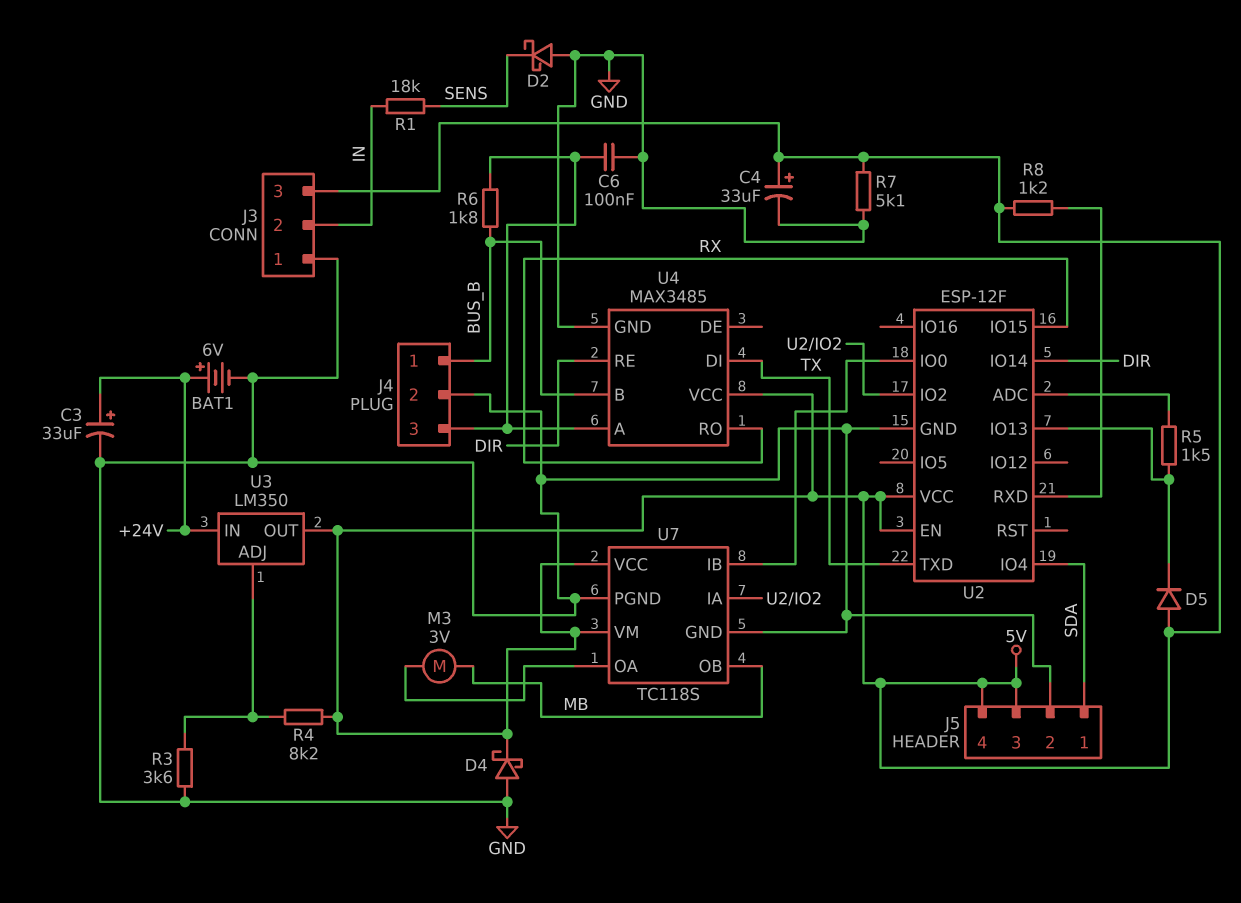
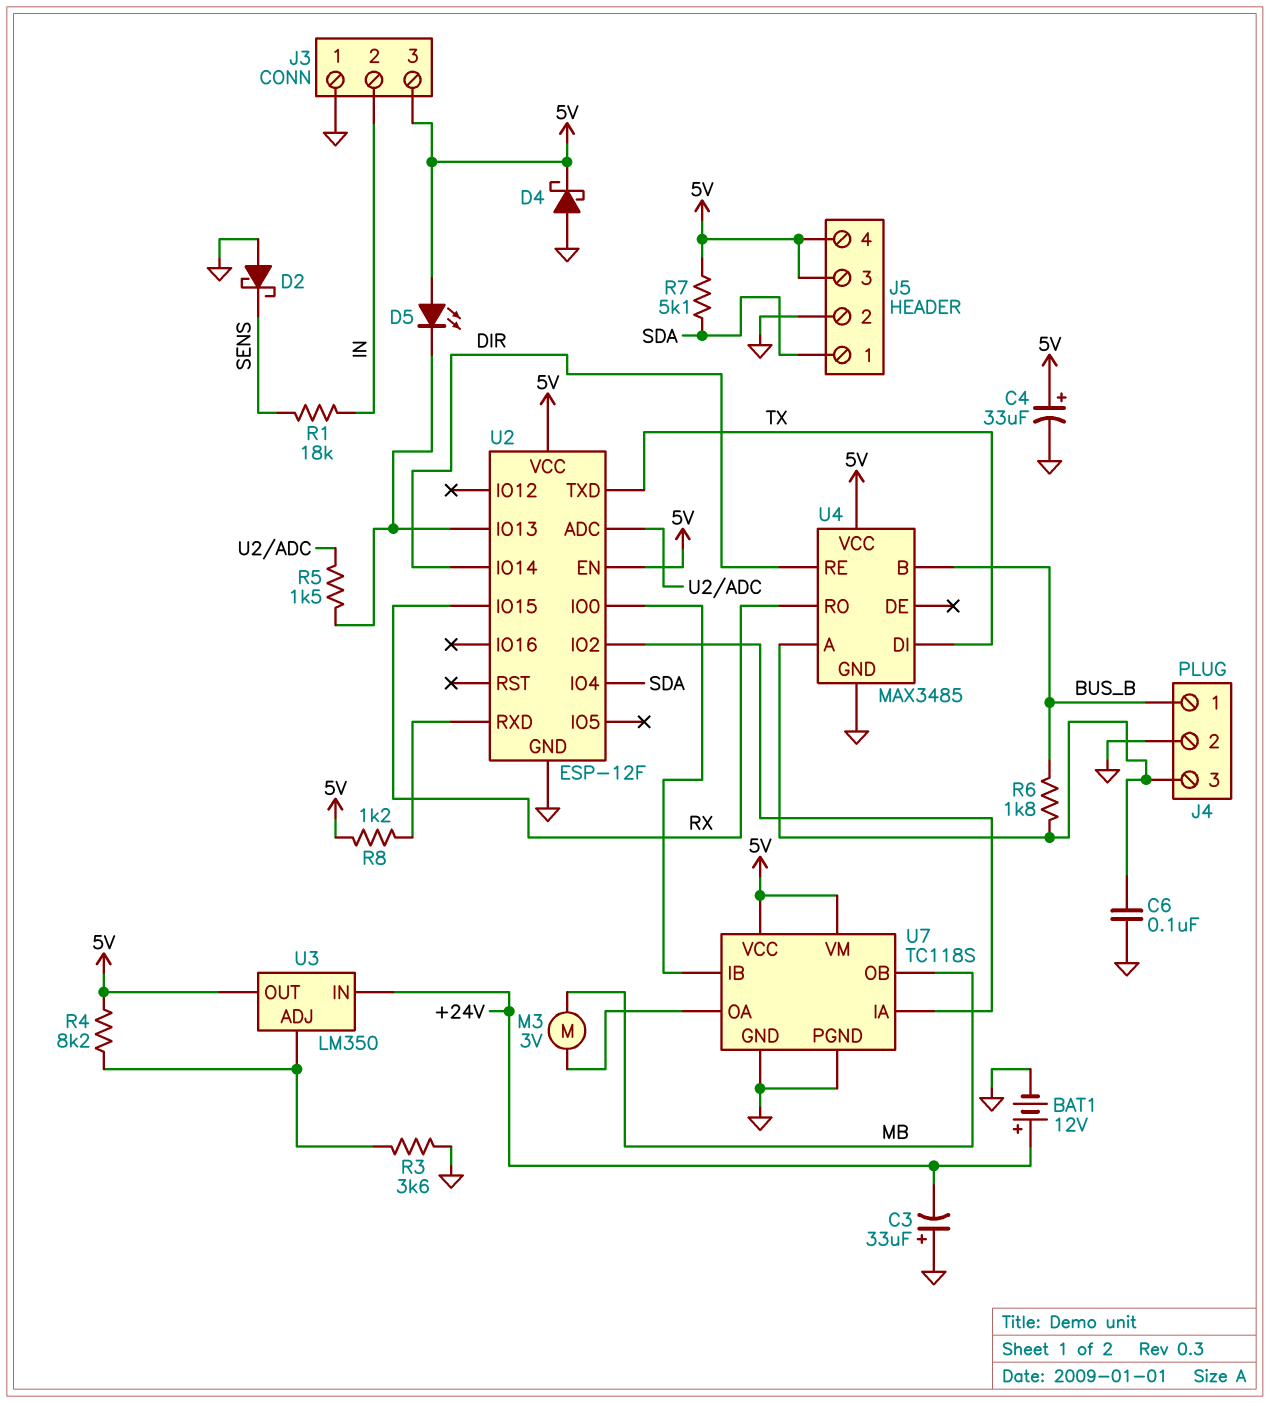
BAT1: 6V (plus +24V, minus GND) -> 12V (plus +24V, minus GND)
C3: 33uF (plus +24V, minus GND) -> 33uF (plus GND, minus +24V)
D5: diode (A 5V, K U2/IO13) -> LED (A 5V, K U2/IO13)
R7: 5.1k (5V, GND) -> 5.1k (5V, SDA)

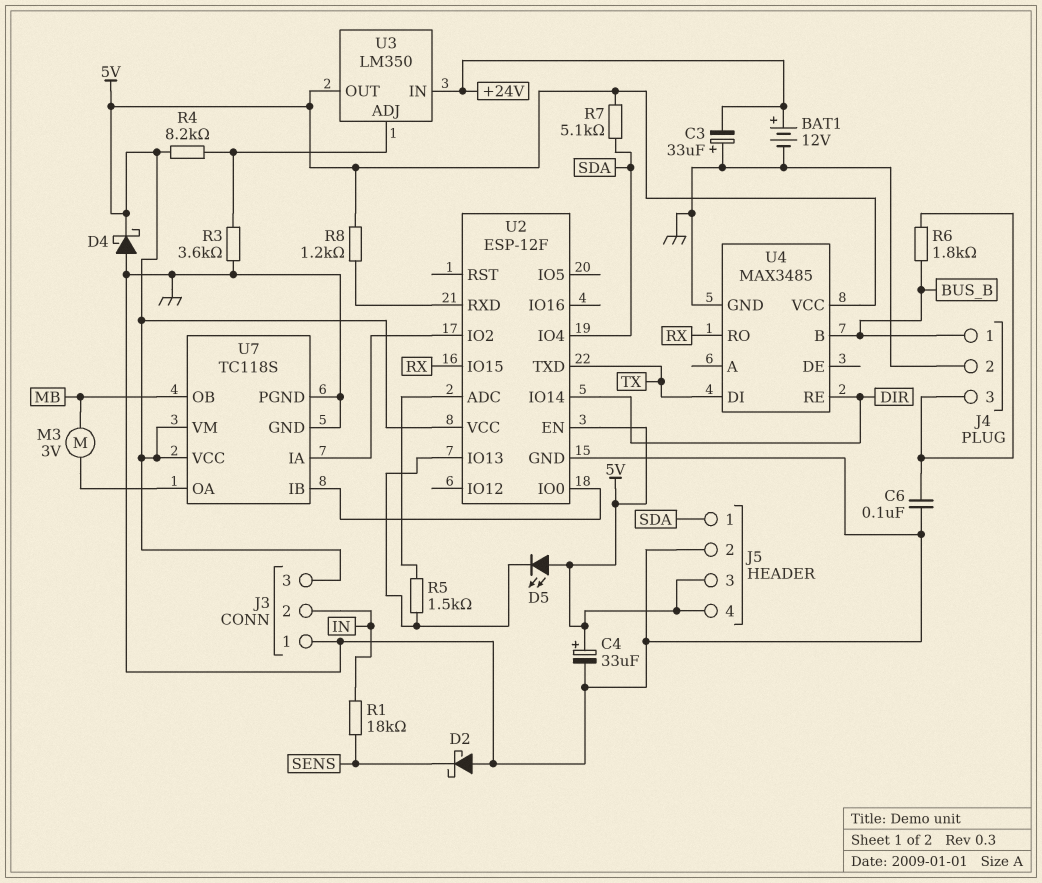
U4 pin A: J4/3 -> none

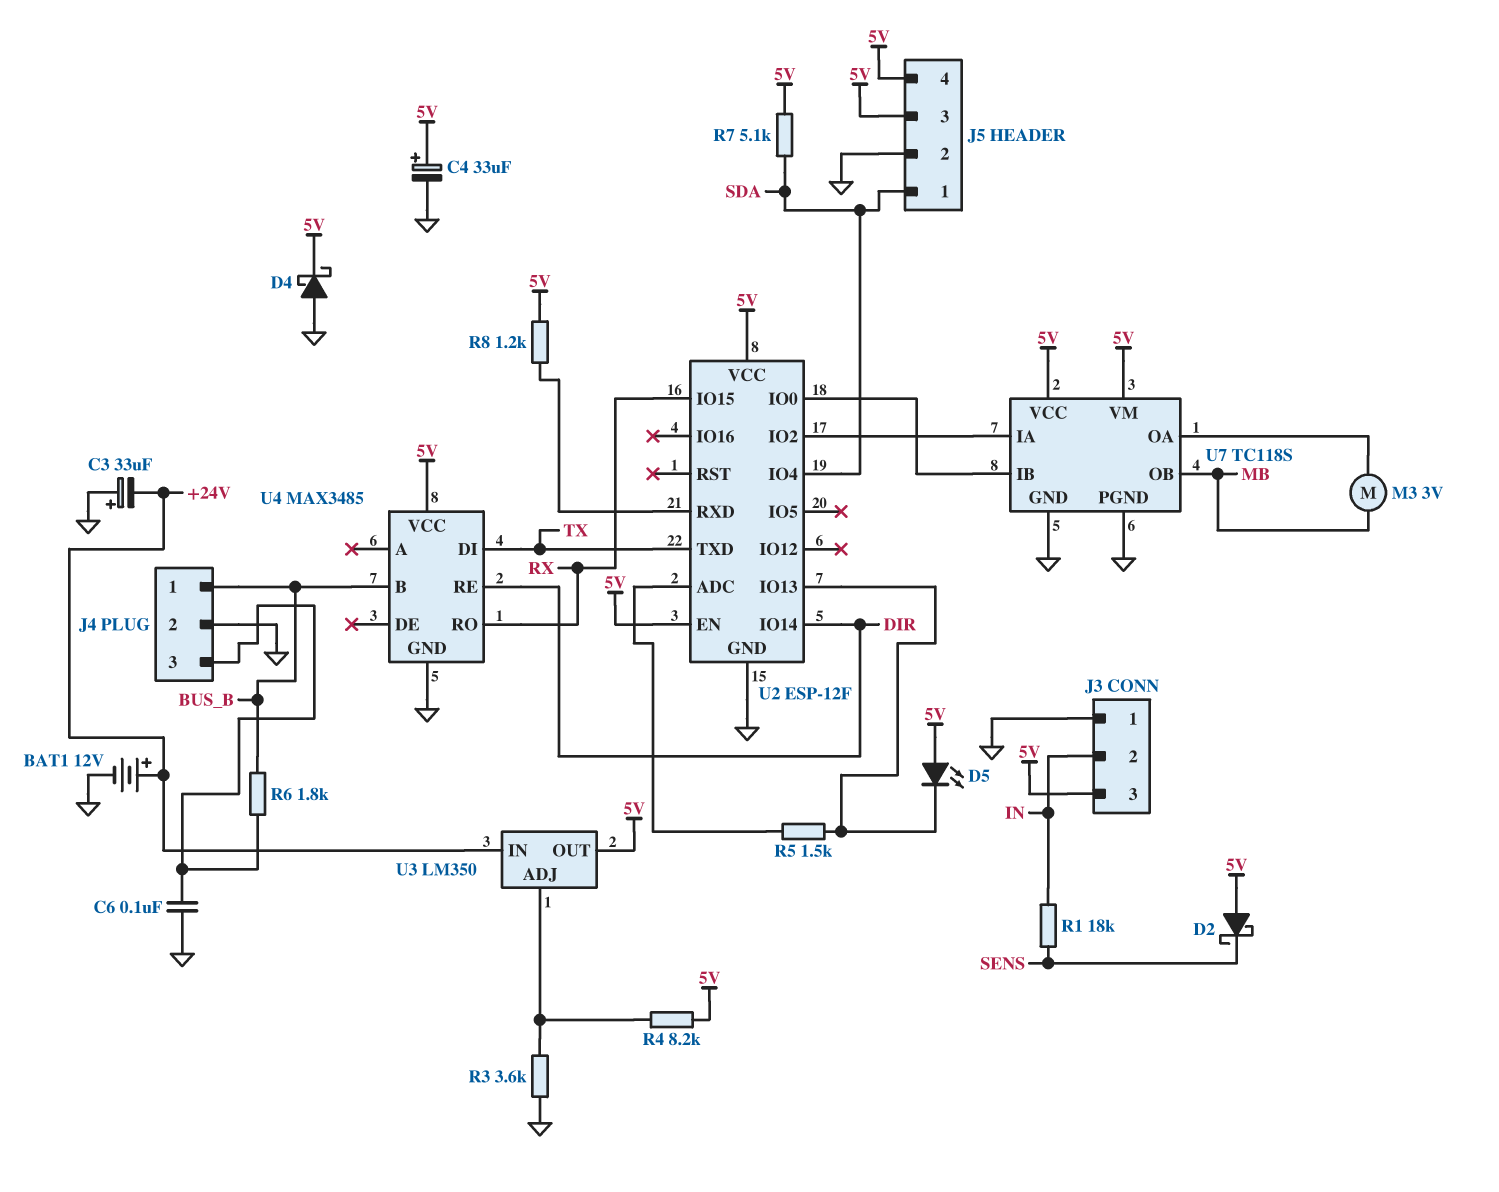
D2: schottky (A GND, K SENS) -> schottky (A 5V, K SENS)

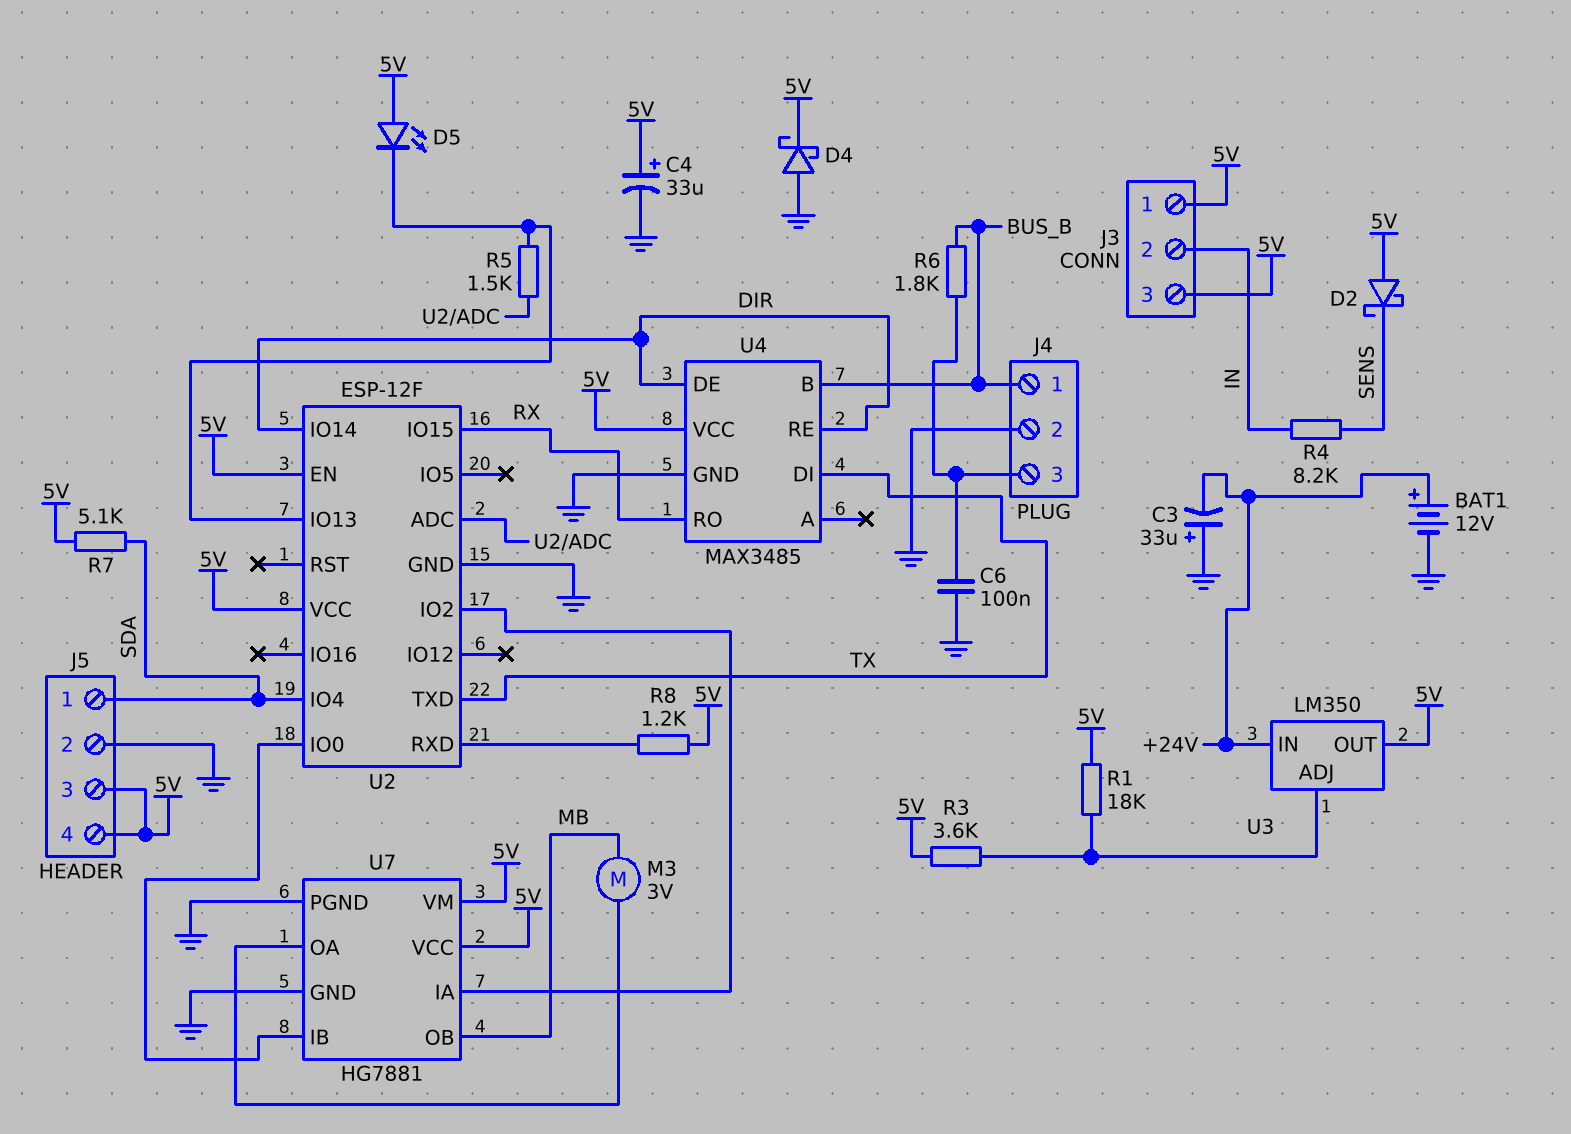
J3 pin 1: GND -> 5V
R1: 18k (IN, SENS) -> 18k (5V, U3/ADJ)
R3: 3.6k (GND, U3/ADJ) -> 3.6k (5V, U3/ADJ)
R4: 8.2k (5V, U3/ADJ) -> 8.2k (IN, SENS)
U4 pin DE: none -> DIR
U7: TC118S -> HG7881

